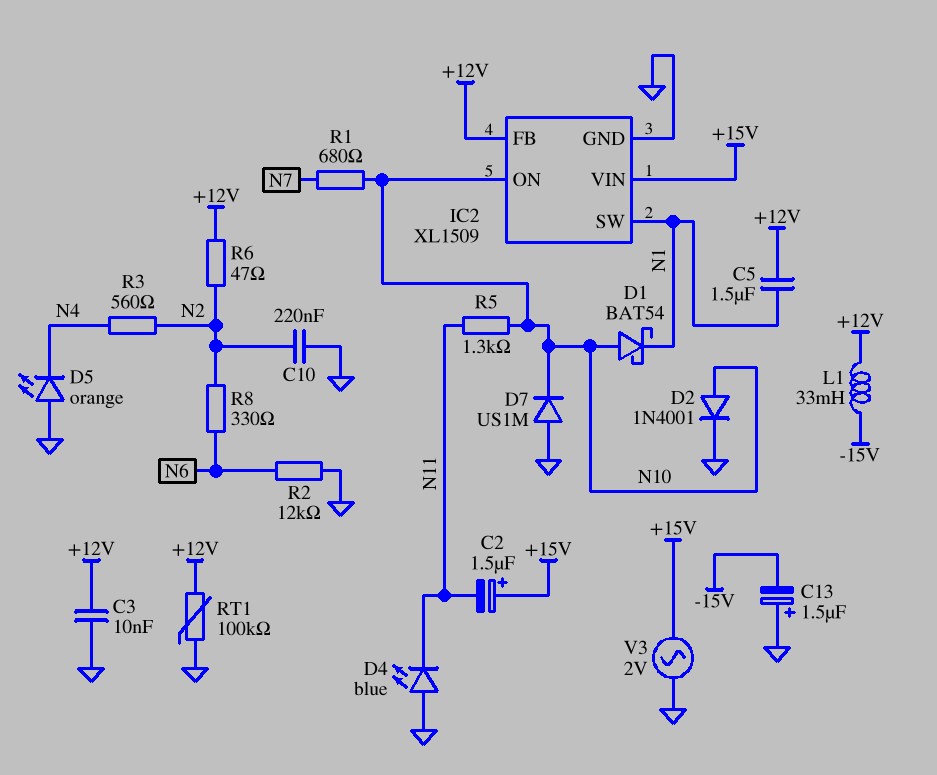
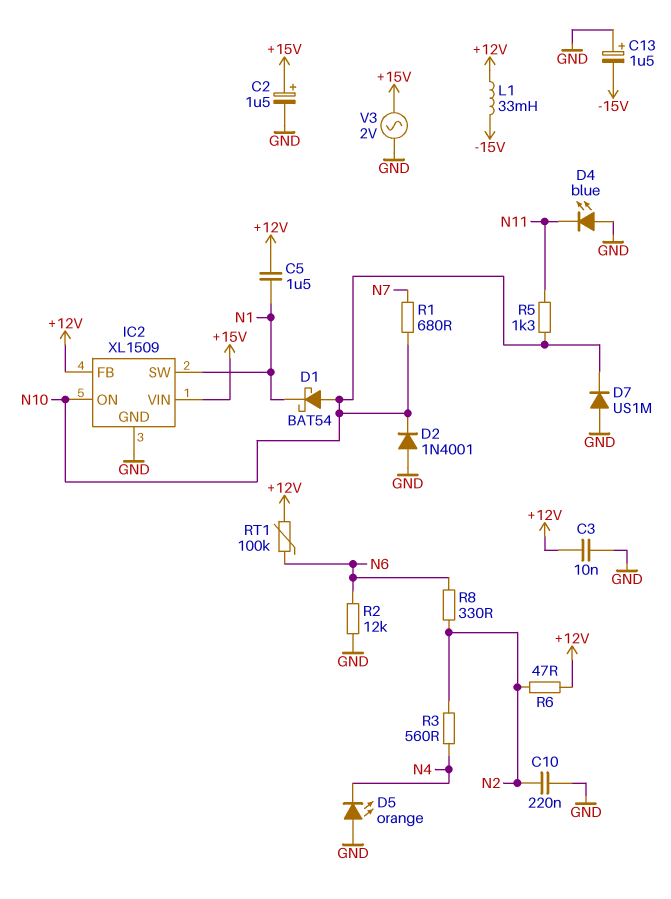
C2: 1.5uF (plus +15V, minus N11) -> 1.5uF (plus +15V, minus GND)
D2: diode 1N4001 (A N10, K GND) -> diode 1N4001 (A GND, K N10)
RT1: 100k (+12V, GND) -> 100k (+12V, N6)

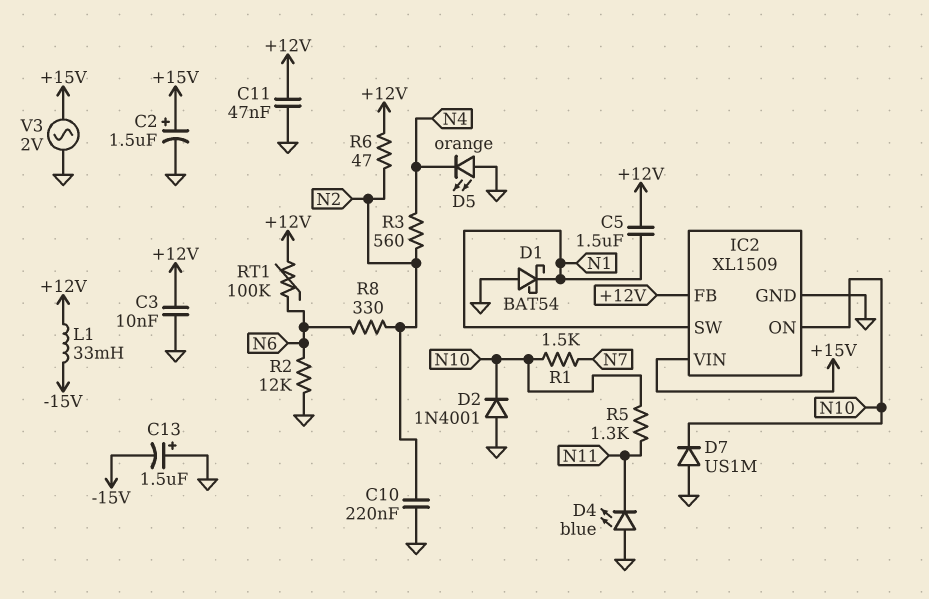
C11: none -> 47nF (+12V, GND)
D1: schottky BAT54 (A N10, K N1) -> schottky BAT54 (A GND, K N1)
R1: 680 (N7, N10) -> 1.5k (N7, N10)

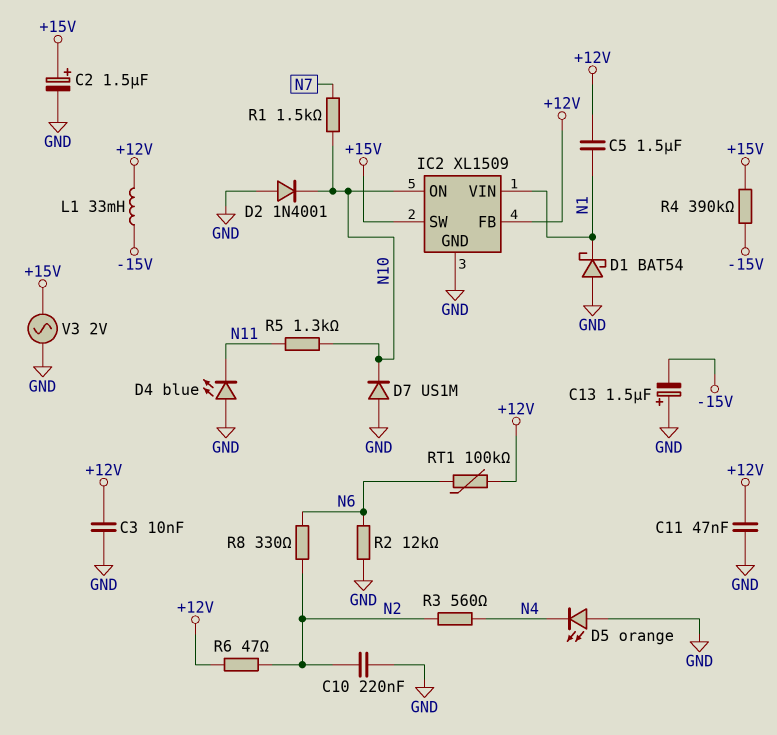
IC2 pin SW: N1 -> +15V
IC2 pin VIN: +15V -> N1
R4: none -> 390k (+15V, -15V)

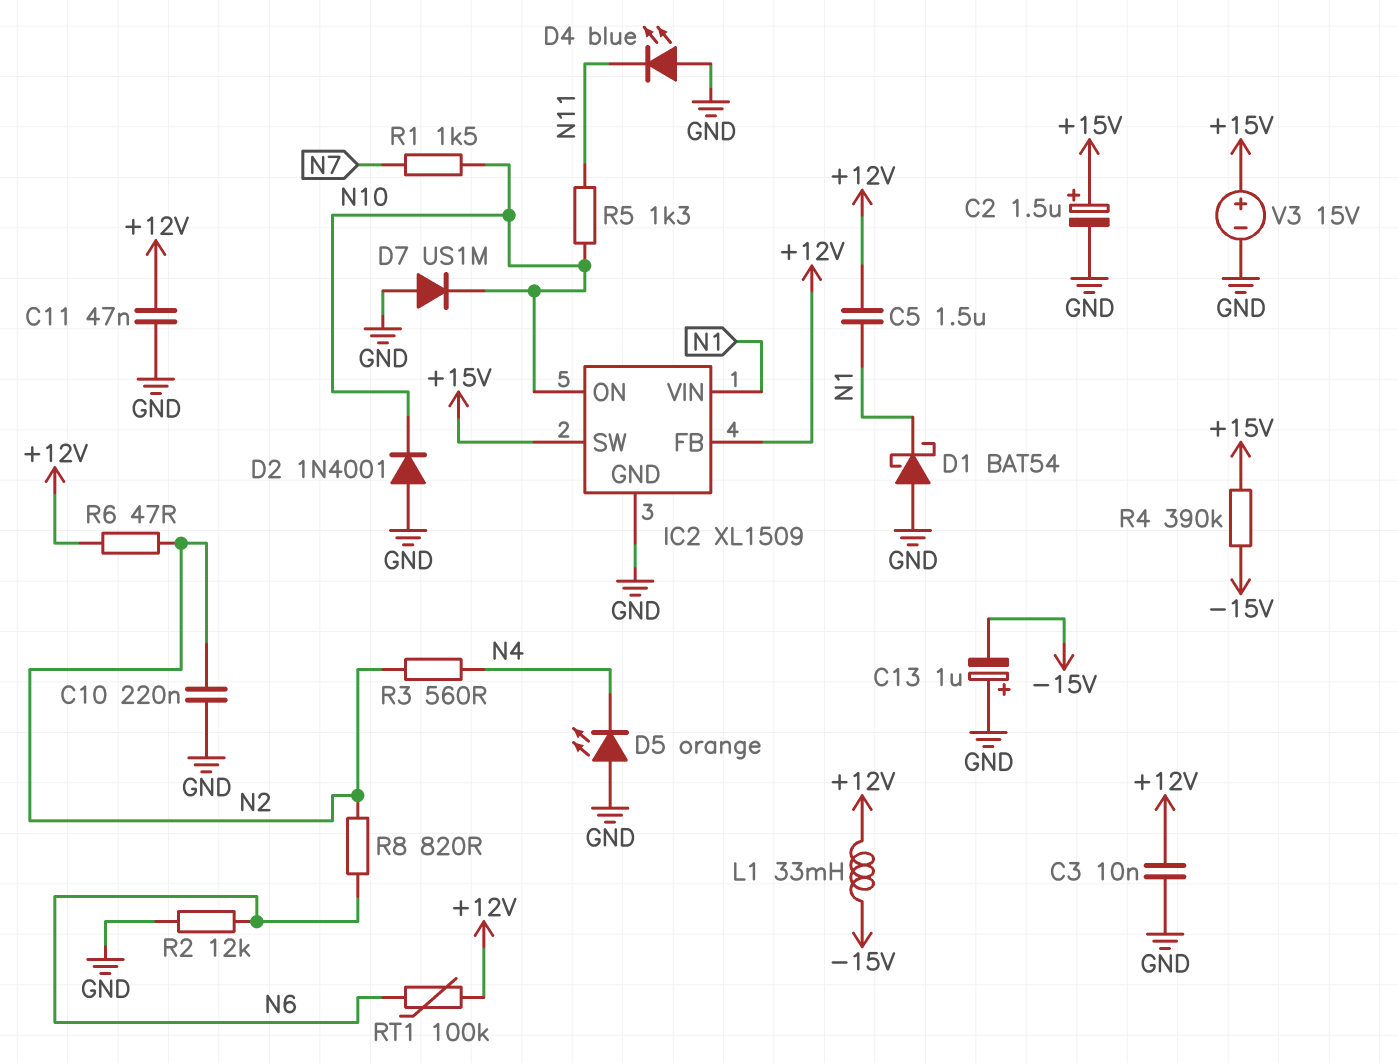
C13: 1.5uF (plus GND, minus -15V) -> 1uF (plus GND, minus -15V)
R8: 330 (N2, N6) -> 820 (N2, N6)
V3: AC 2V (+15V, GND) -> 15V (plus +15V, minus GND)

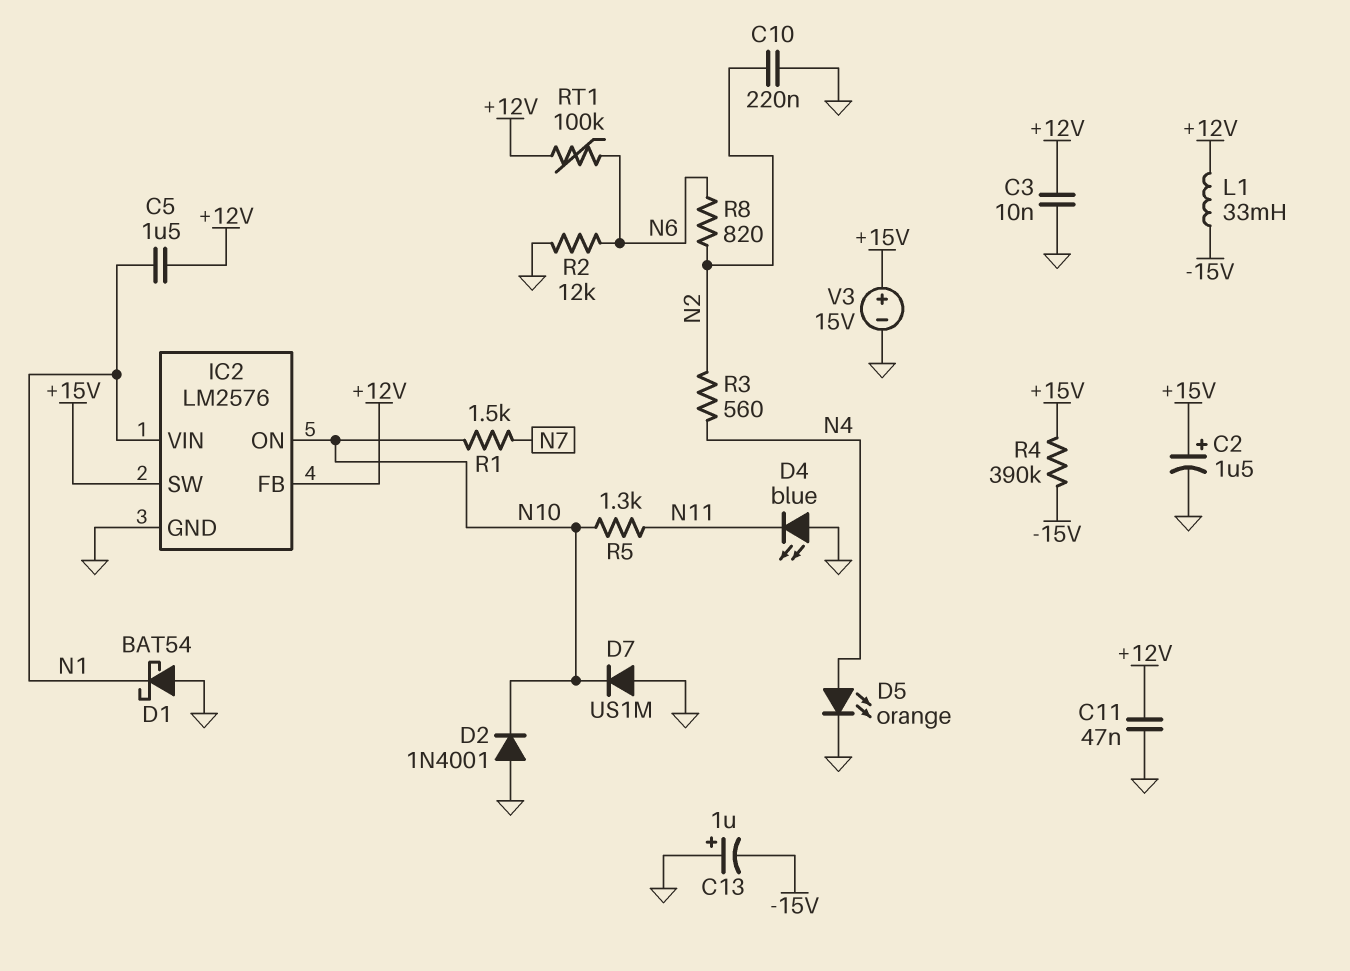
D5: LED orange (A GND, K N4) -> LED orange (A N4, K GND)
IC2: XL1509 -> LM2576
R6: 47 (+12V, N2) -> none

